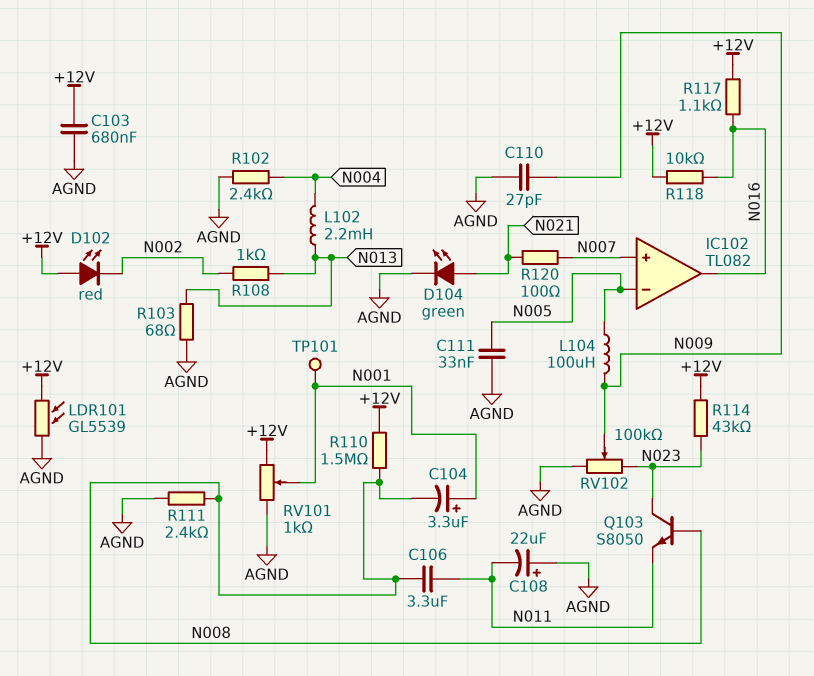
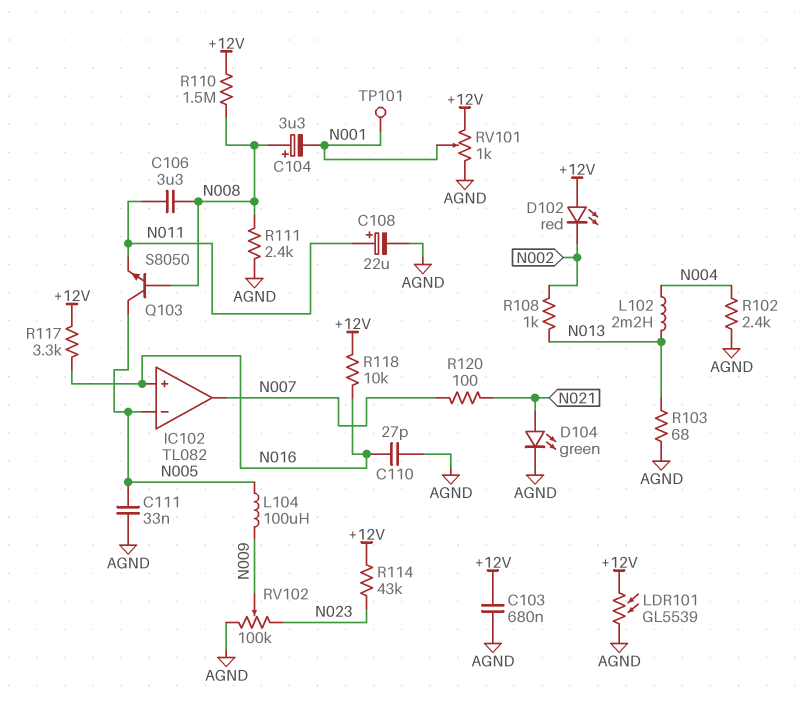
C104: 3.3uF (plus N001, minus N008) -> 3.3uF (plus N008, minus N001)
C108: 22uF (plus AGND, minus N011) -> 22uF (plus N011, minus AGND)
C110: 27pF (AGND, N009) -> 27pF (AGND, N016)
IC102 pin in+: N007 -> N016
IC102 pin out: N016 -> N007
Q103: NPN S8050 (B N008, C N023, E N011) -> NPN S8050 (B N008, C N005, E N011)
R117: 1.1k (+12V, N016) -> 3.3k (+12V, N016)

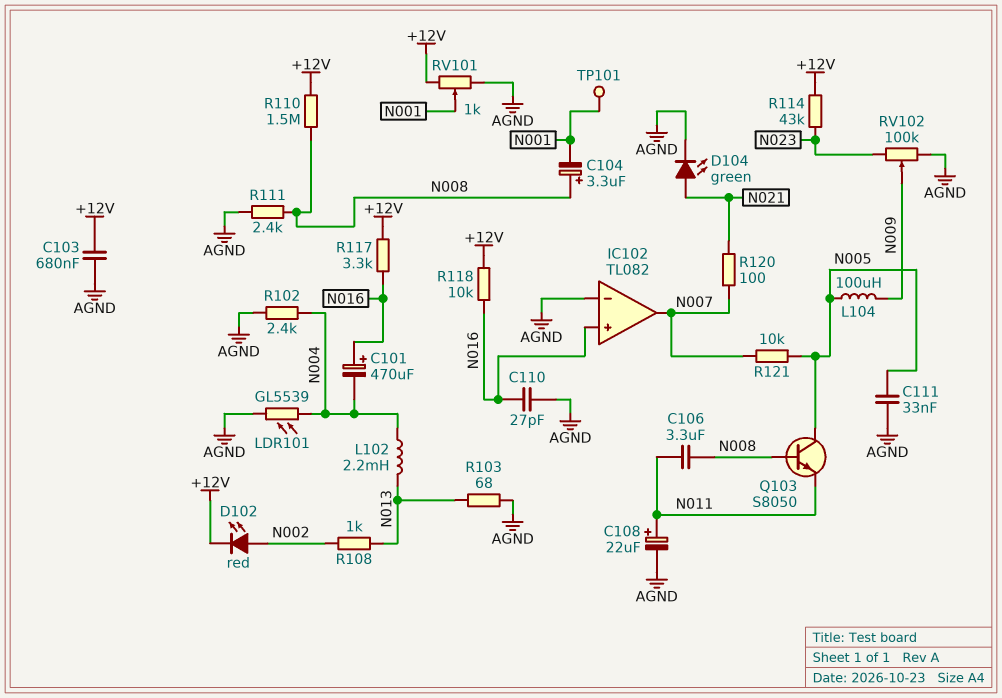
C101: none -> 470uF (plus N016, minus N004)
D102: LED red (A +12V, K N002) -> LED red (A N002, K +12V)
IC102 pin in-: N005 -> AGND
LDR101: GL5539 (+12V, AGND) -> GL5539 (AGND, N004)
R121: none -> 10k (N005, N007)

